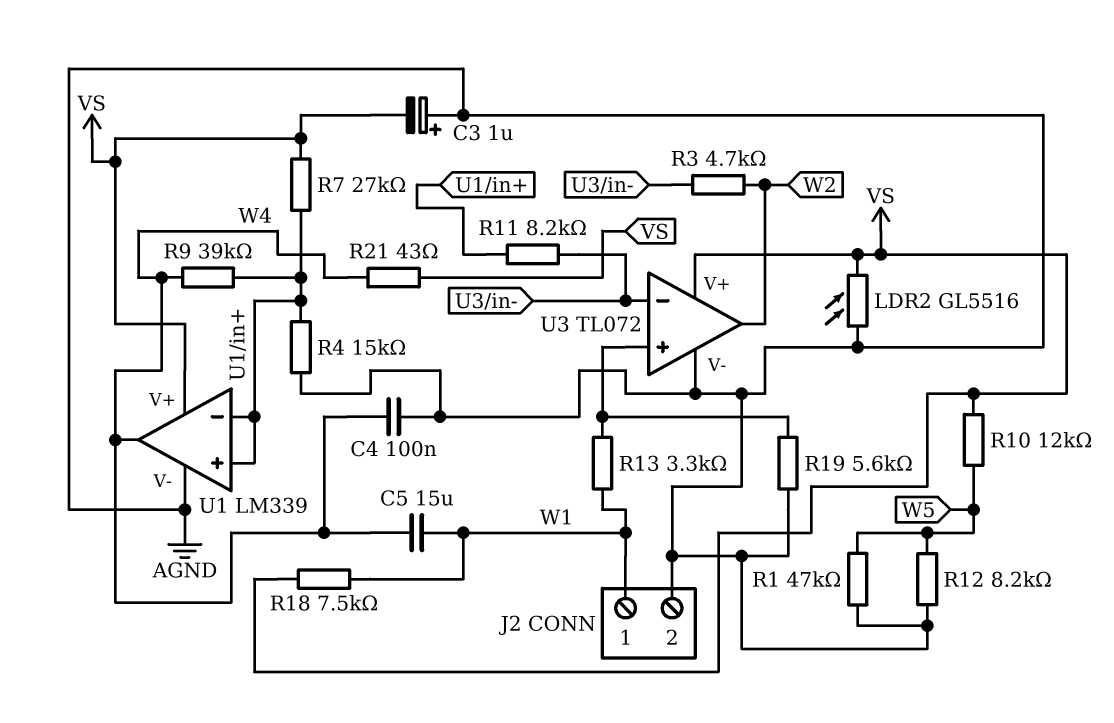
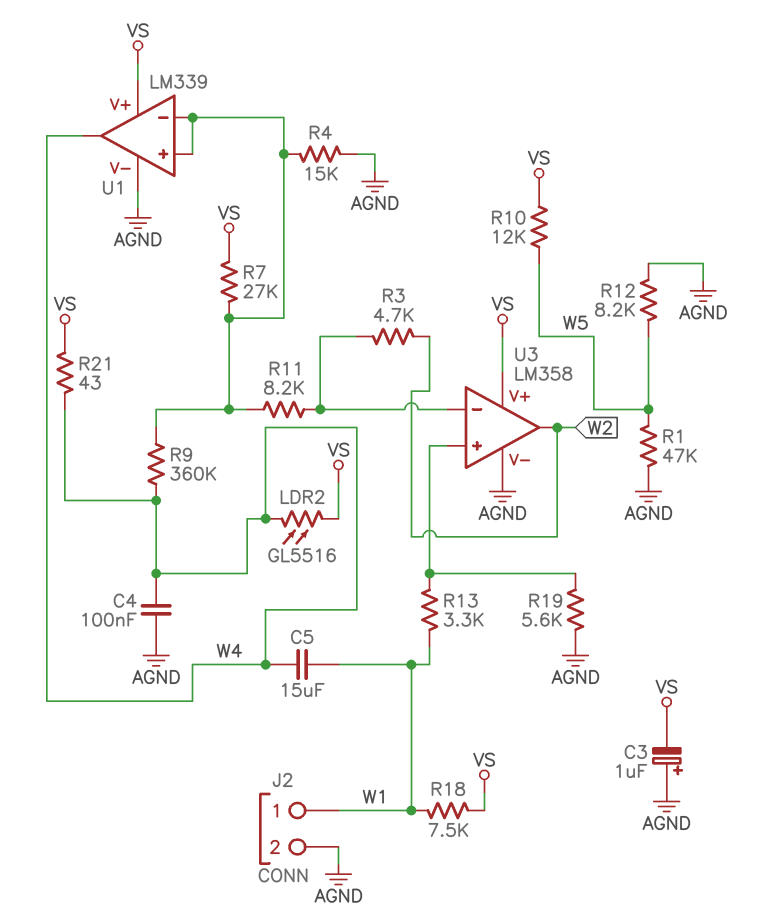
LDR2: GL5516 (AGND, VS) -> GL5516 (VS, W4)
R9: 39k (U1/in+, W4) -> 360k (U1/in+, W4)
U3: TL072 -> LM358

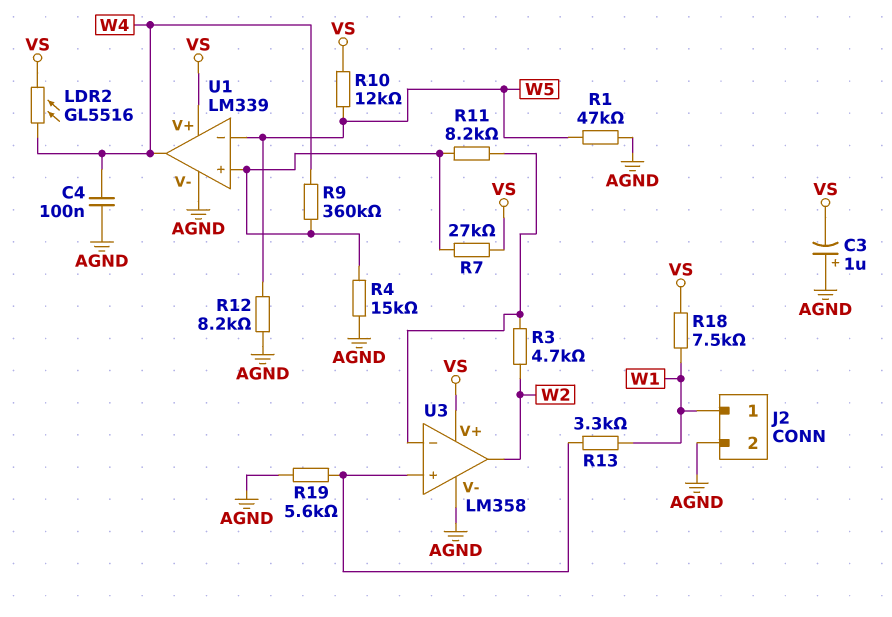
C5: 15uF (W1, W4) -> none
R21: 43 (VS, W4) -> none
U1 pin in-: U1/in+ -> W5

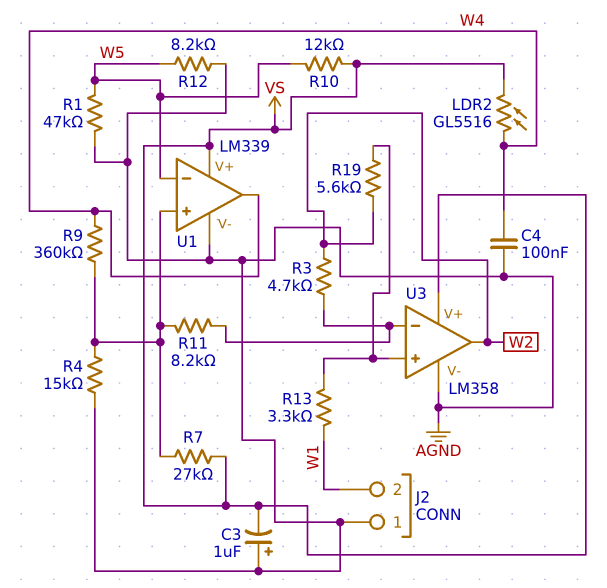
J2 pin 1: W1 -> AGND
J2 pin 2: AGND -> W1
R18: 7.5k (VS, W1) -> none
R19: 5.6k (AGND, U3/in+) -> 5.6k (U3/in+, W2)

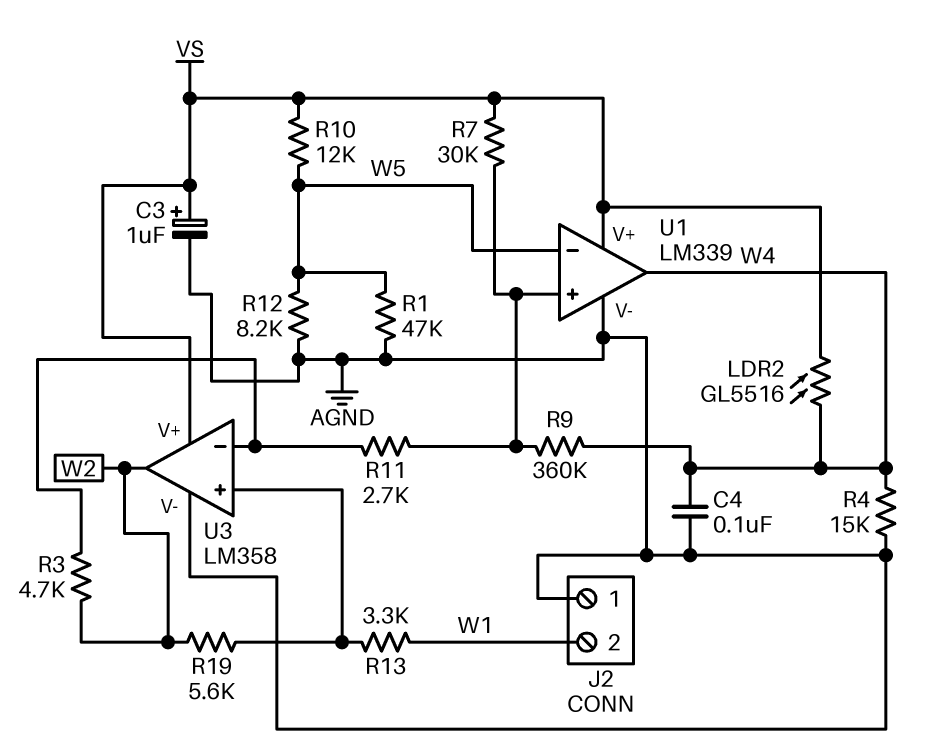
C3: 1uF (plus AGND, minus VS) -> 1uF (plus VS, minus AGND)
R4: 15k (AGND, U1/in+) -> 15k (AGND, W4)
R7: 27k (U1/in+, VS) -> 30k (U1/in+, VS)
R11: 8.2k (U1/in+, U3/in-) -> 2.7k (U1/in+, U3/in-)

